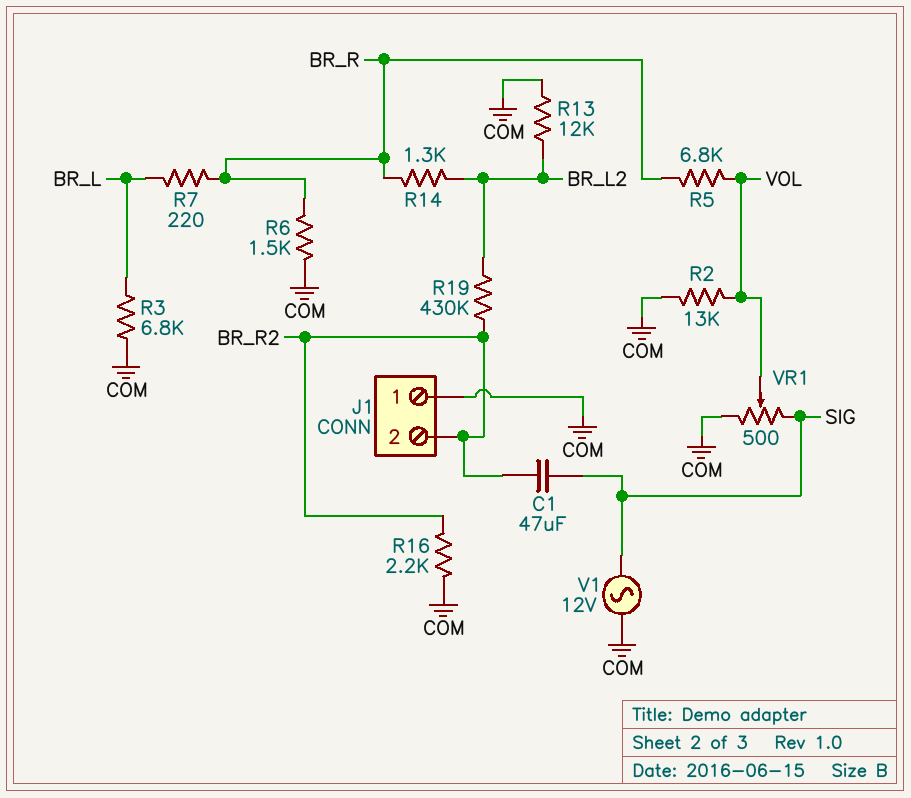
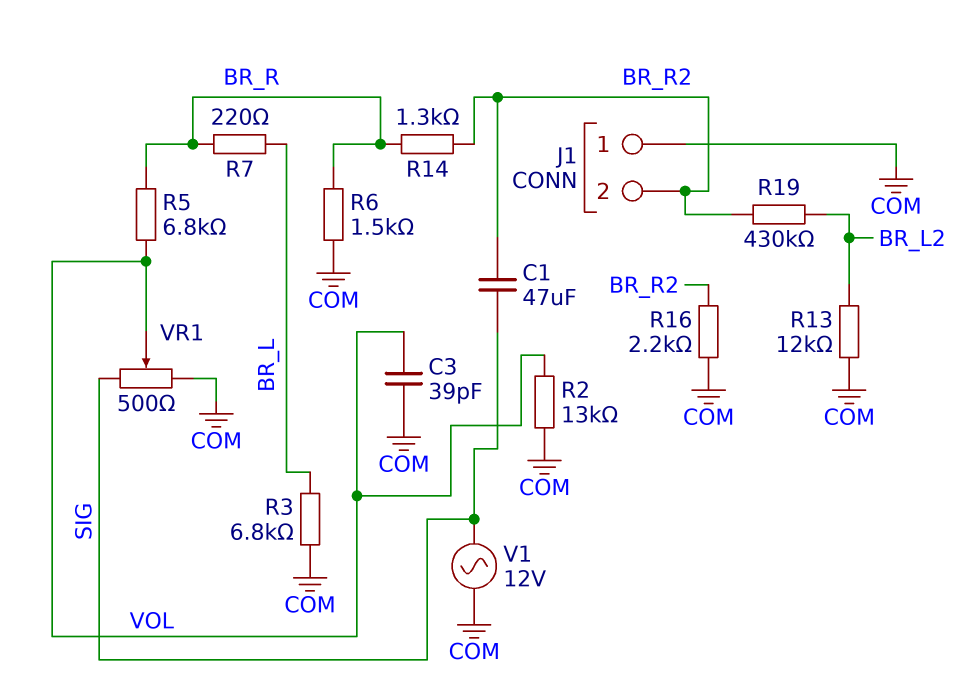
C3: none -> 39pF (COM, VOL)
R14: 1.3k (BR_L2, BR_R) -> 1.3k (BR_R, BR_R2)

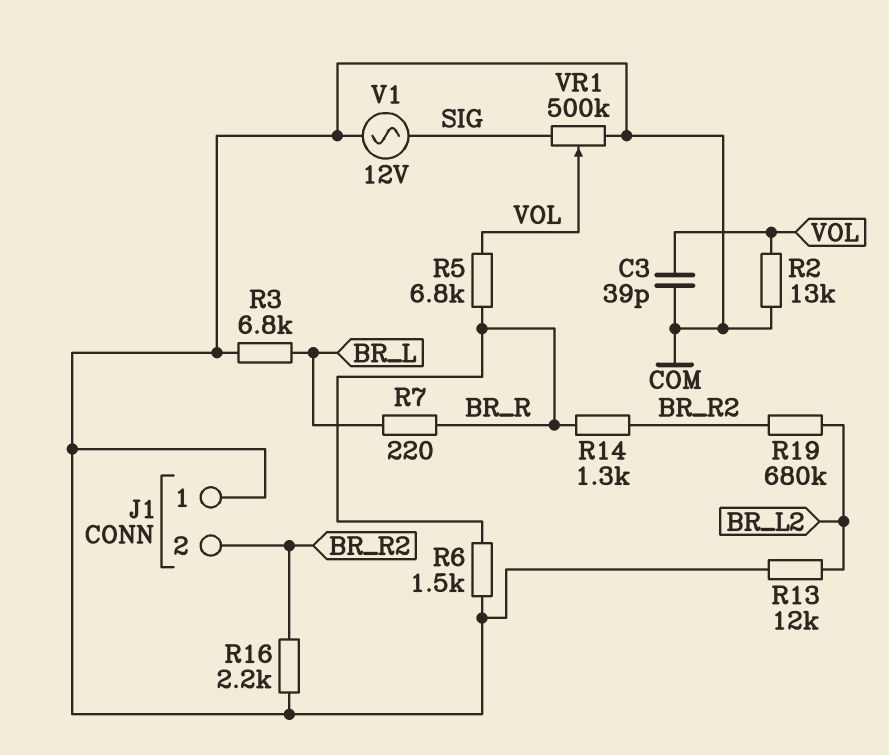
C1: 47uF (BR_R2, SIG) -> none
R19: 430k (BR_L2, BR_R2) -> 680k (BR_L2, BR_R2)
VR1: 500 (COM, SIG, wiper VOL) -> 500k (COM, SIG, wiper VOL)

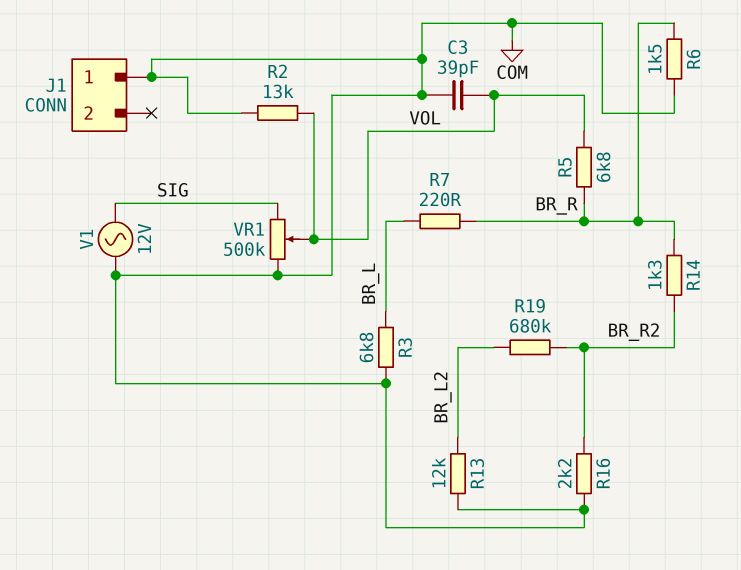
J1 pin 2: BR_R2 -> none

